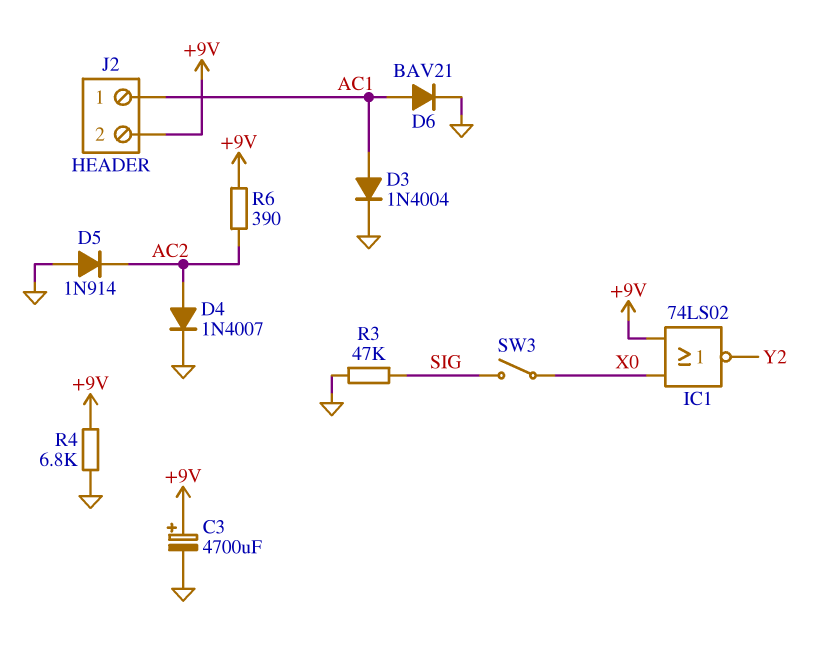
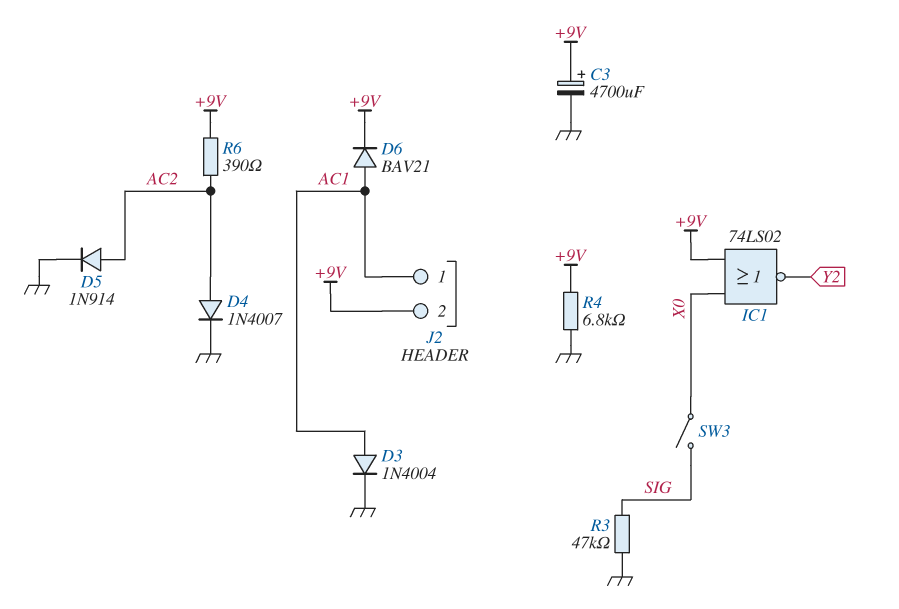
D5: diode 1N914 (A GND, K AC2) -> diode 1N914 (A AC2, K GND)
D6: diode BAV21 (A AC1, K GND) -> diode BAV21 (A AC1, K +9V)

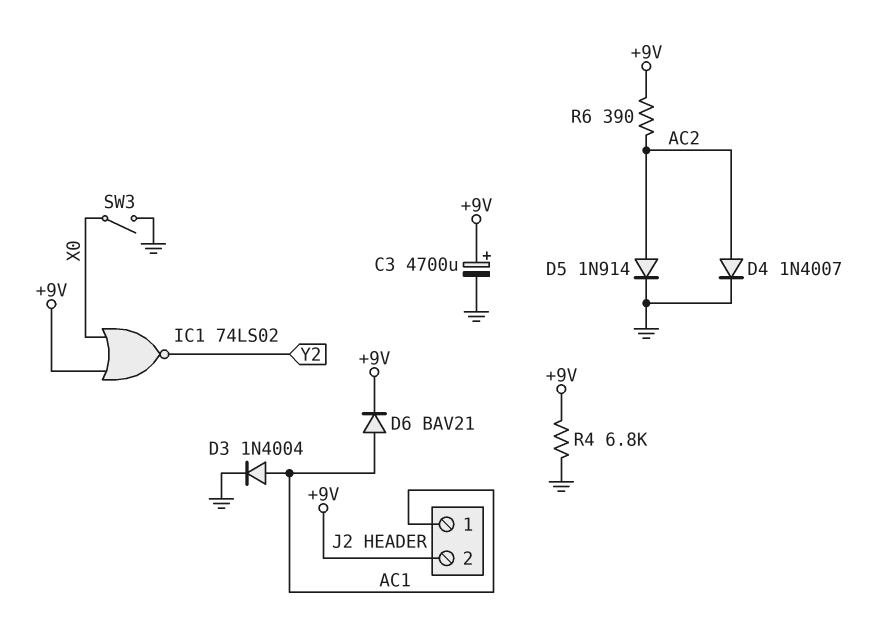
R3: 47k (GND, SIG) -> none
SW3: switch (SIG, X0) -> switch (GND, X0)

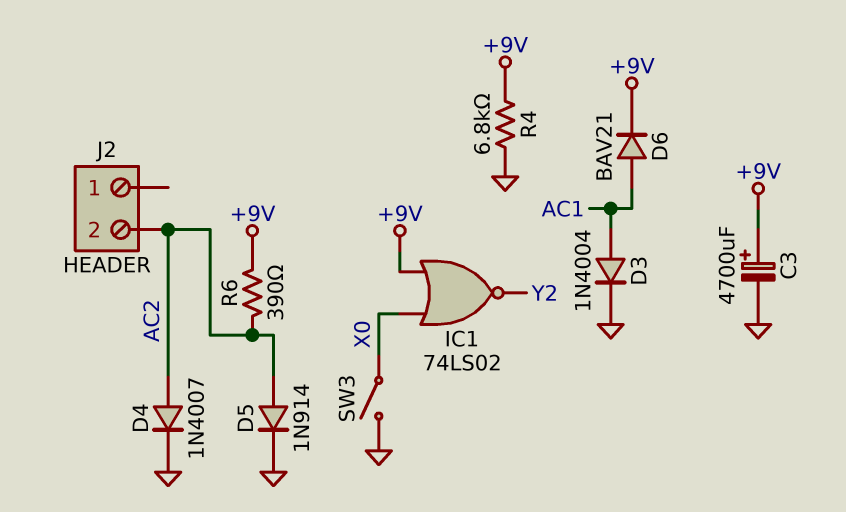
J2 pin 1: AC1 -> none
J2 pin 2: +9V -> AC2

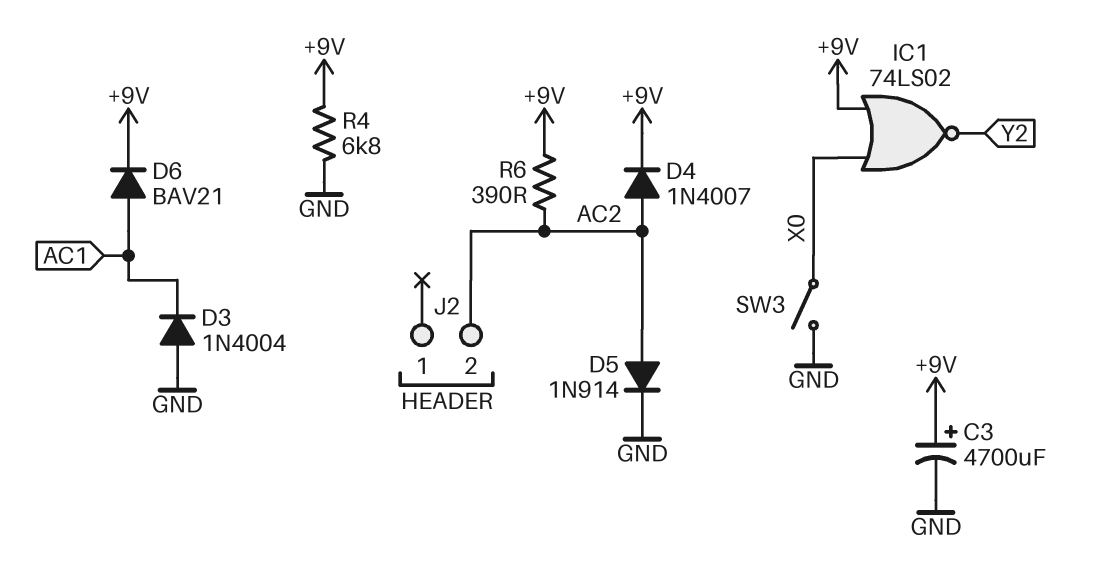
D3: diode 1N4004 (A AC1, K GND) -> diode 1N4004 (A GND, K AC1)
D4: diode 1N4007 (A AC2, K GND) -> diode 1N4007 (A AC2, K +9V)

